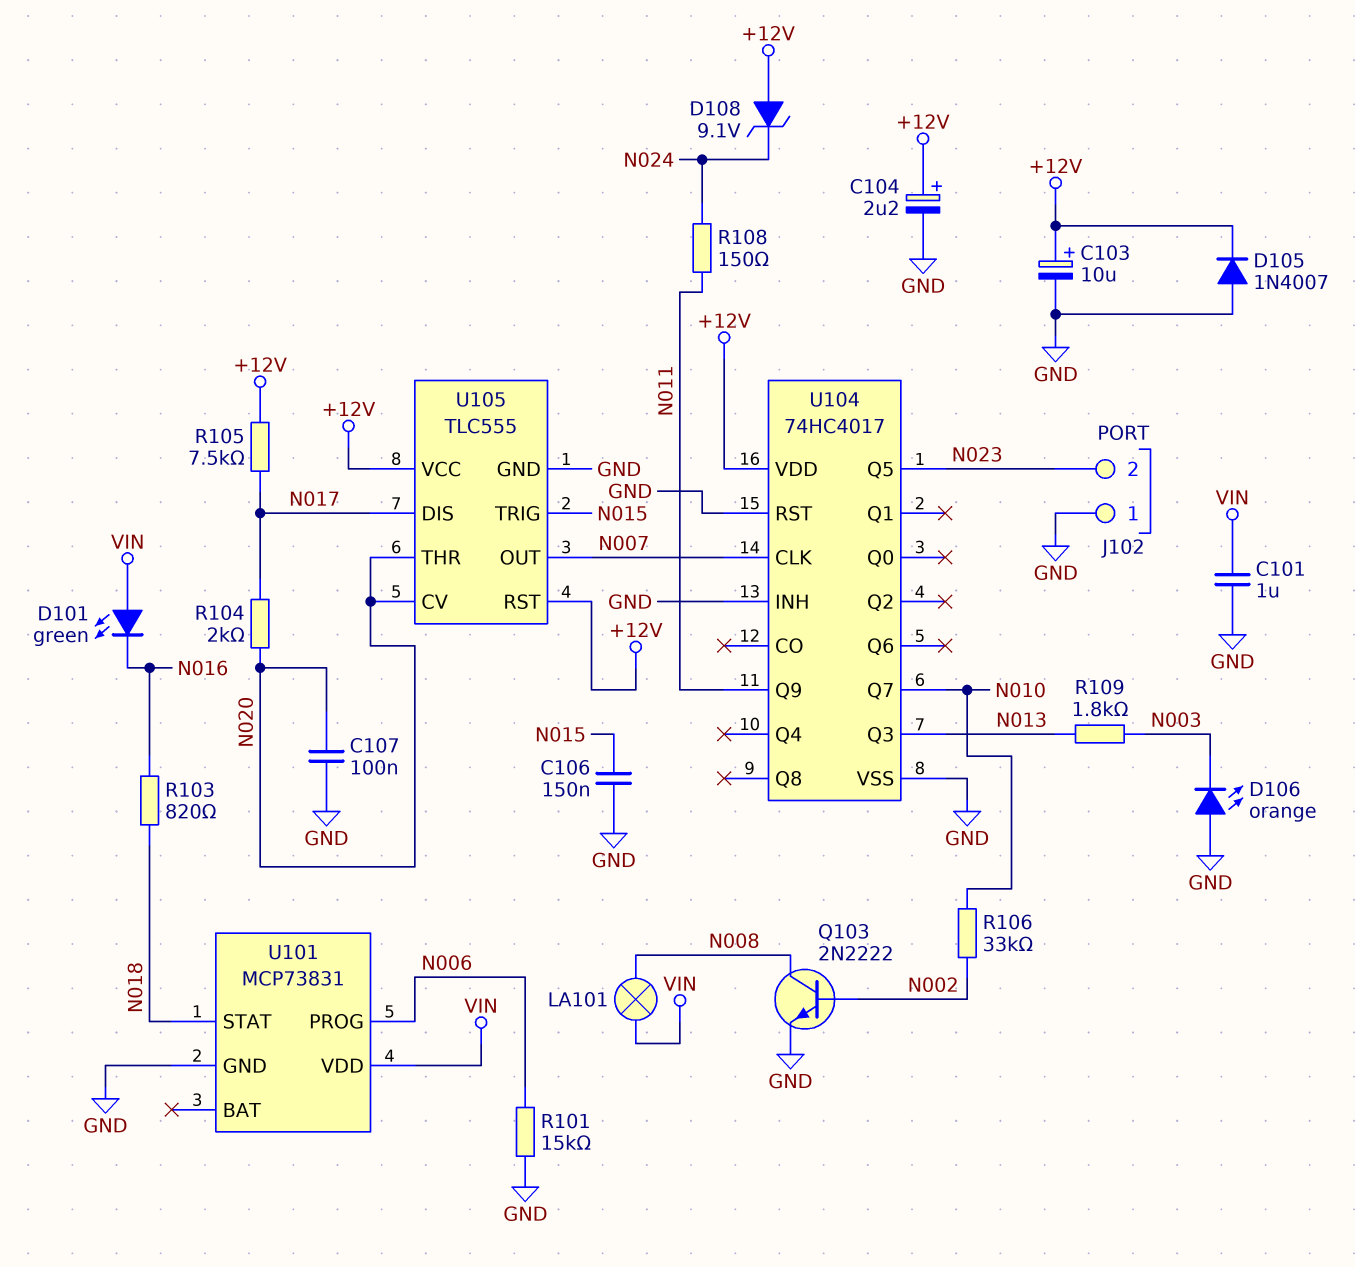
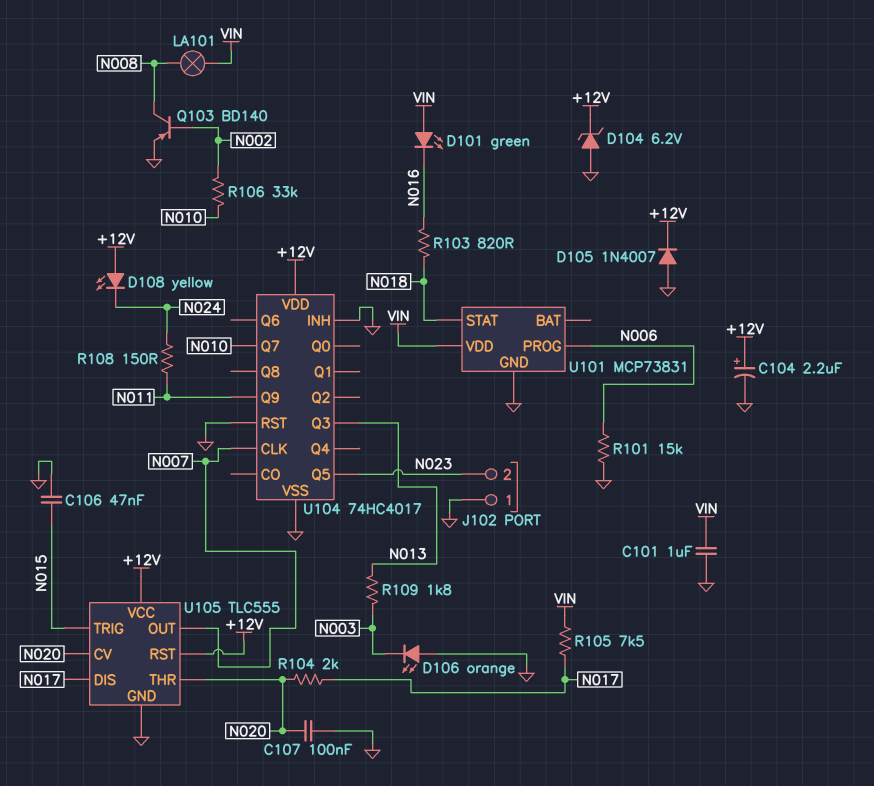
C103: 10uF (plus +12V, minus GND) -> none
C106: 150nF (GND, N015) -> 47nF (GND, N015)
D104: none -> zener 6.2V (A GND, K +12V)
D108: zener 9.1V (A +12V, K N024) -> LED yellow (A +12V, K N024)
Q103: NPN 2N2222 (B N002, C N008, E GND) -> PNP BD140 (B N002, C N008, E GND)
R105: 7.5k (+12V, N017) -> 7.5k (N017, VIN)

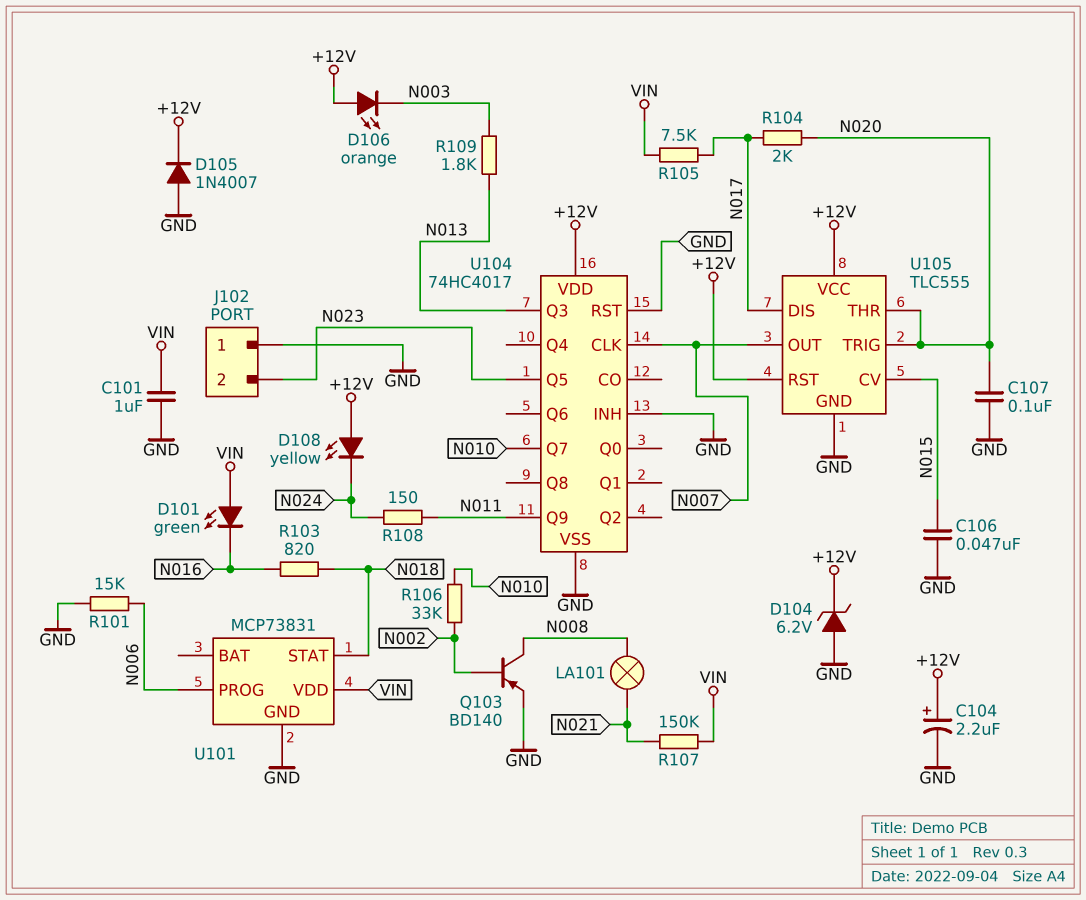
D106: LED orange (A GND, K N003) -> LED orange (A +12V, K N003)
LA101: lamp (N008, VIN) -> lamp (N008, N021)
R107: none -> 150k (N021, VIN)
U105 pin CV: N020 -> N015
U105 pin TRIG: N015 -> N020

